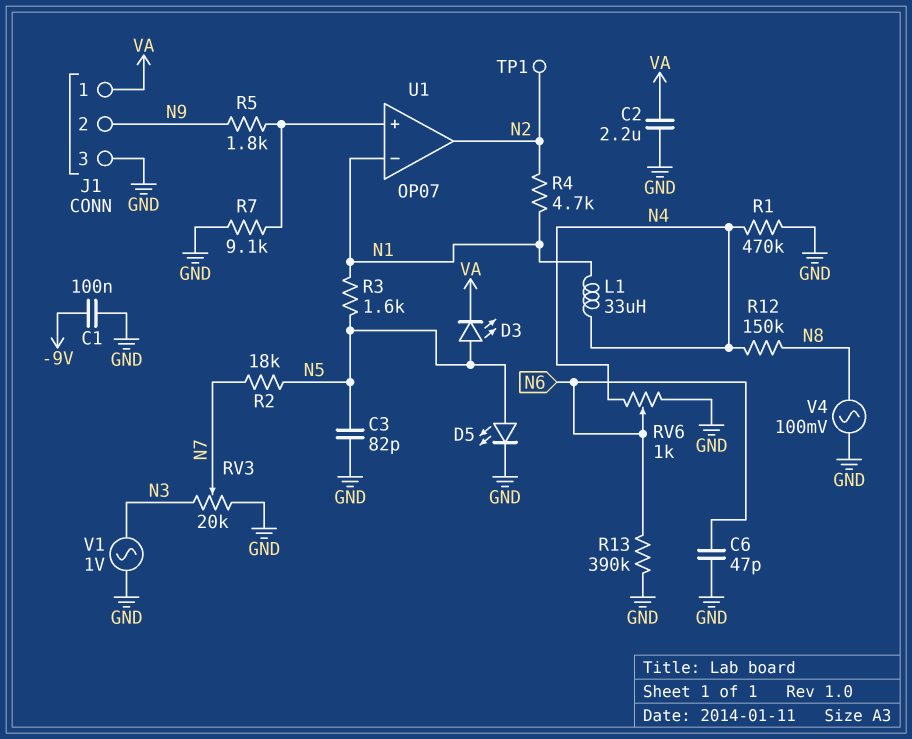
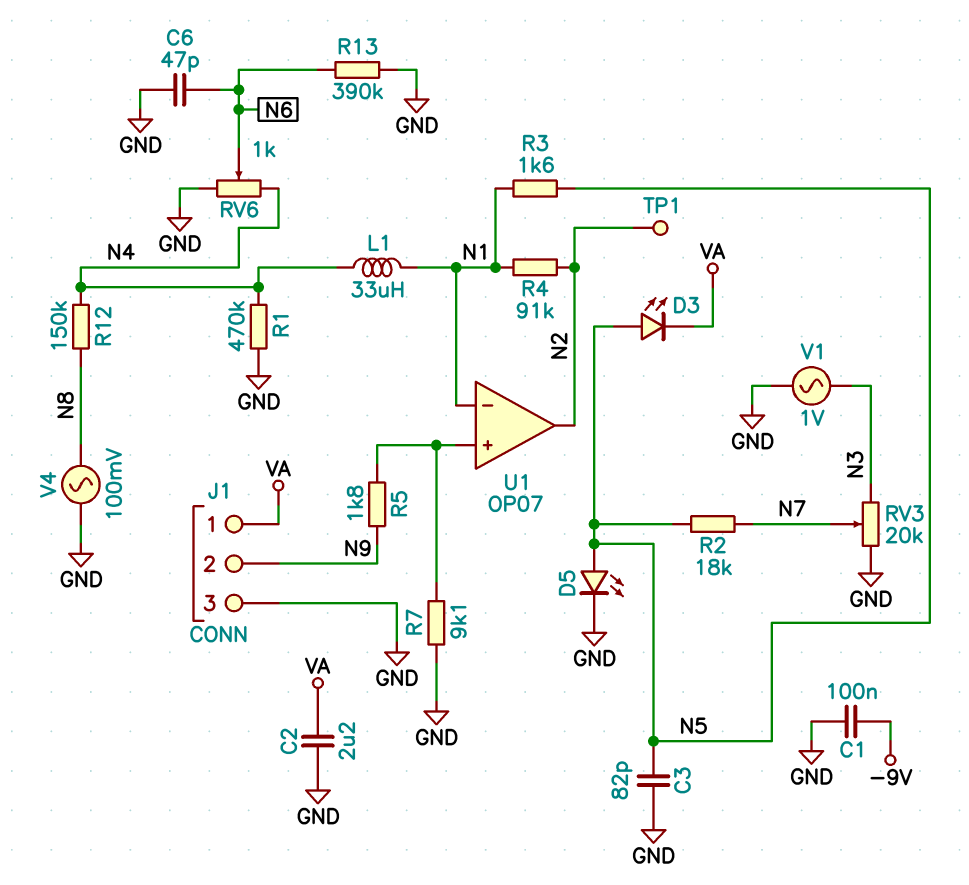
R4: 4.7k (N1, N2) -> 91k (N1, N2)

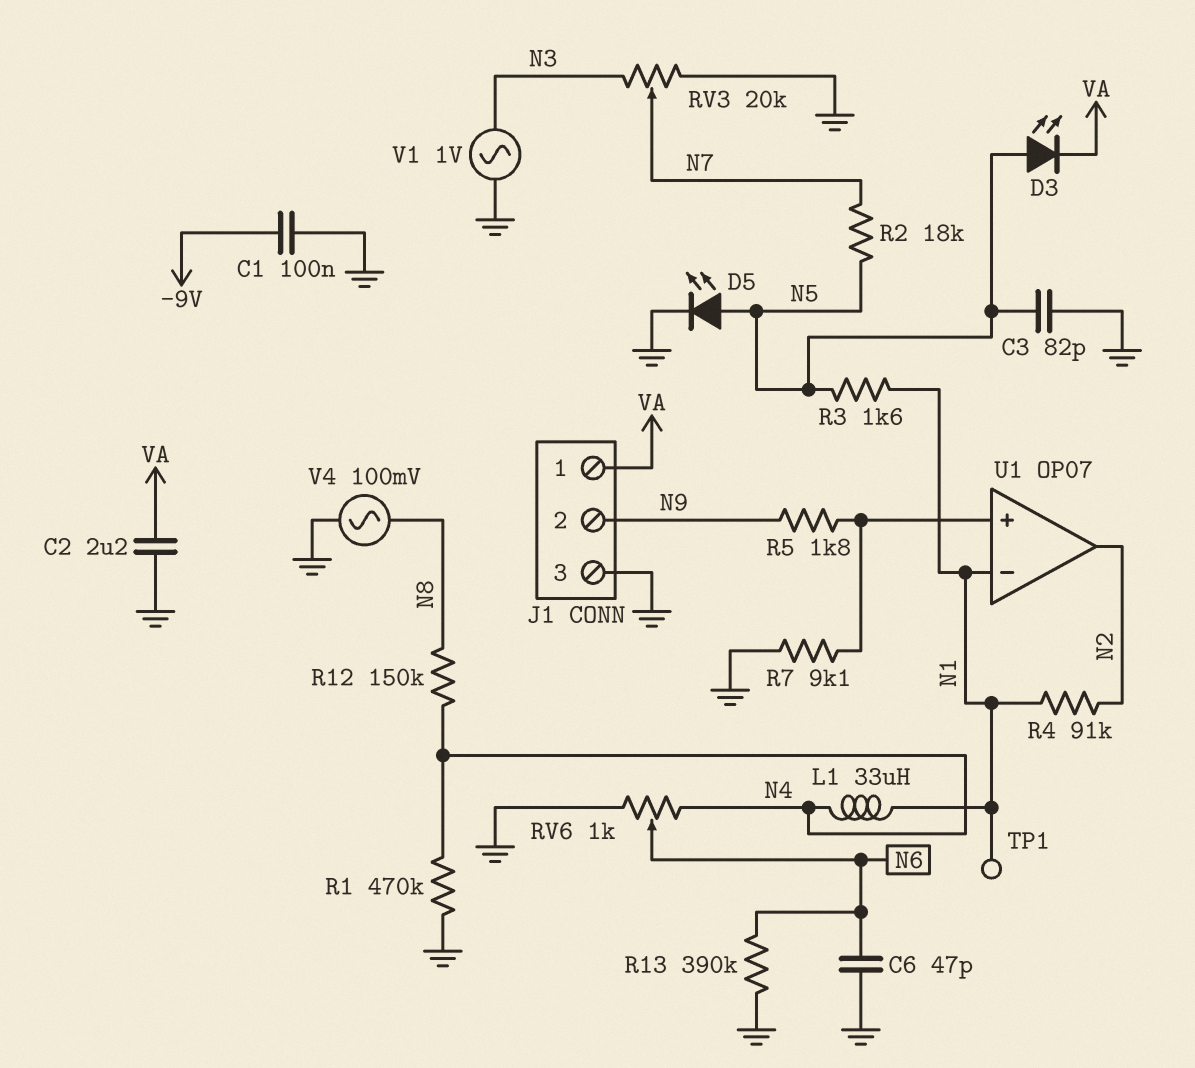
TP1: test point (N2) -> test point (N1)

